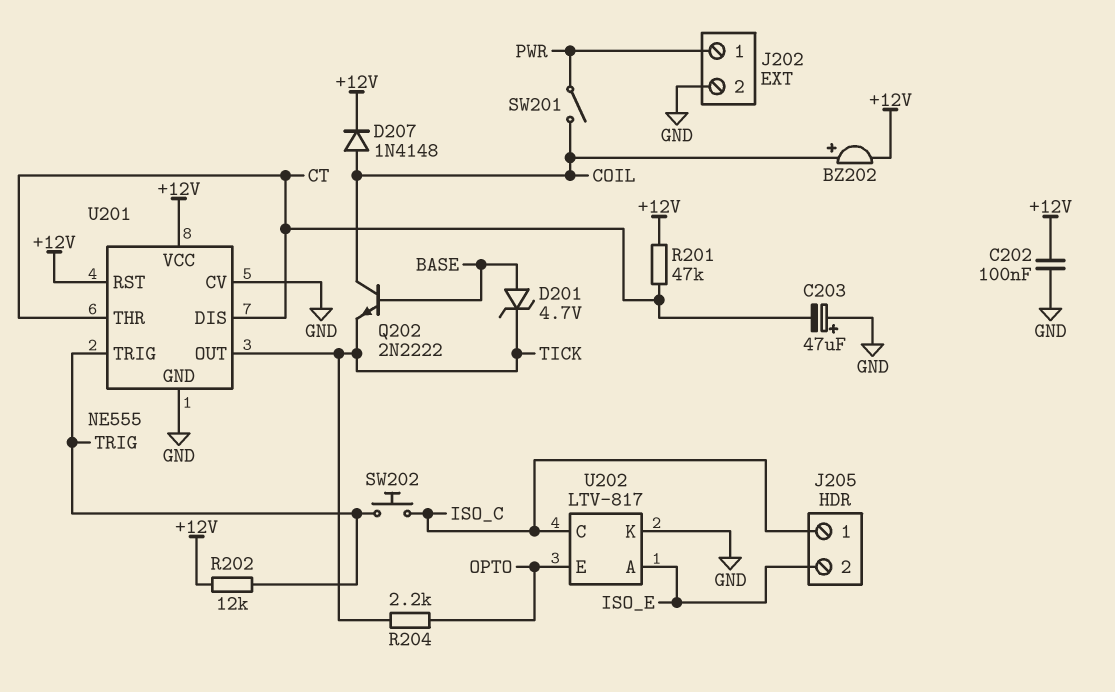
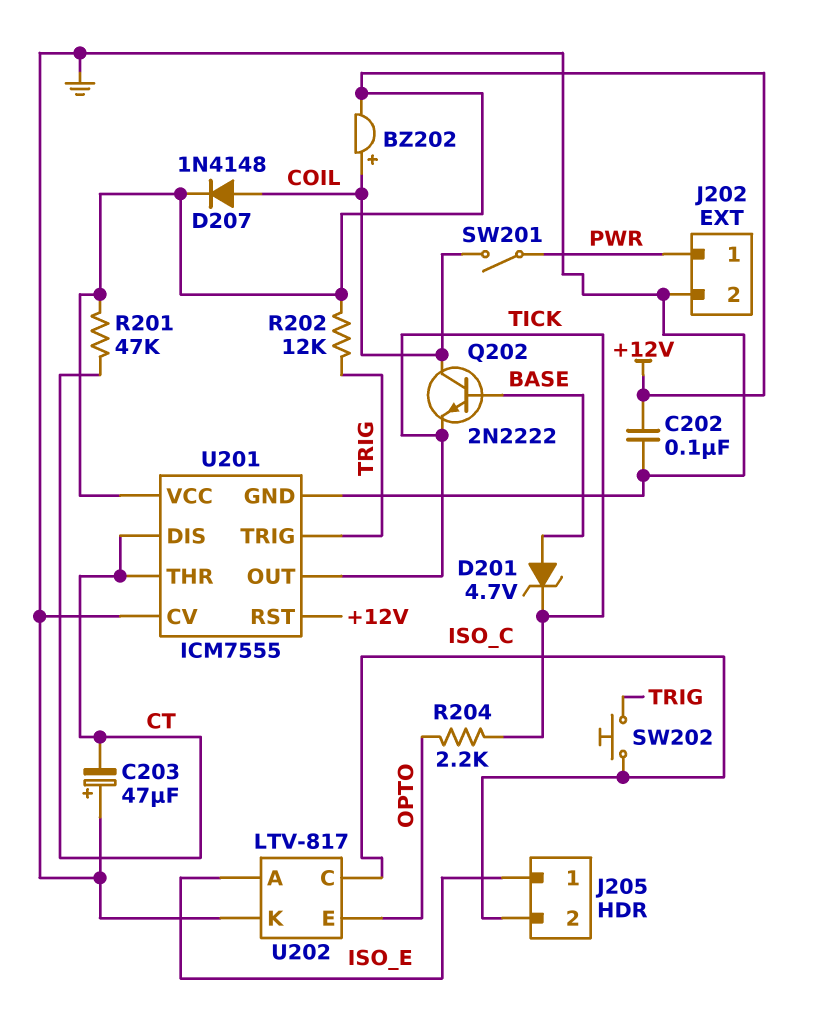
J205 pin 1: ISO_C -> ISO_E
J205 pin 2: ISO_E -> ISO_C
U201: NE555 -> ICM7555

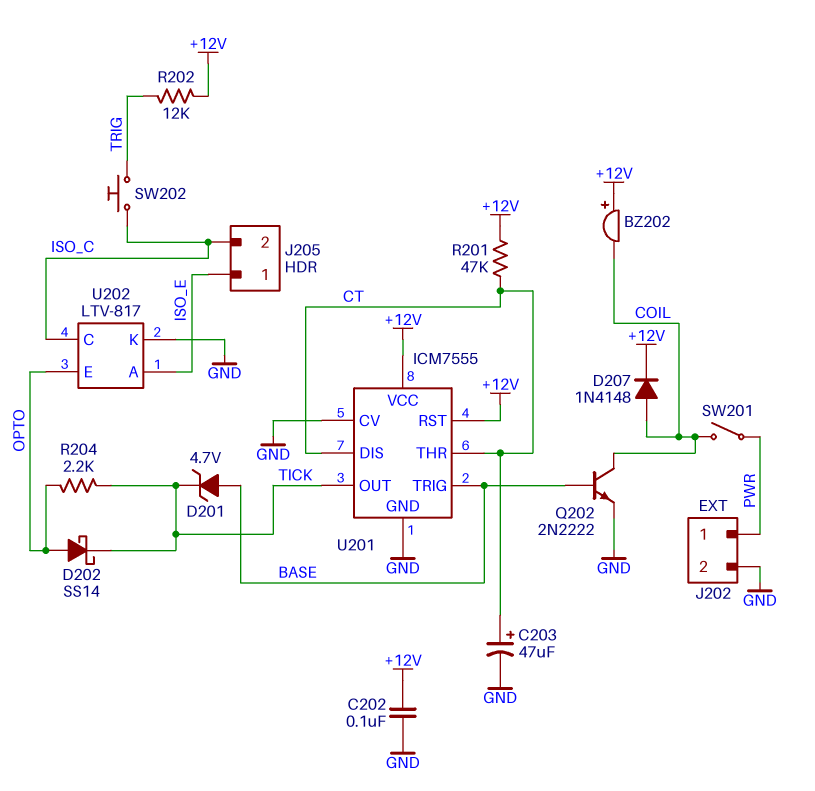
BZ202: buzzer (plus COIL, minus +12V) -> buzzer (plus +12V, minus COIL)
C203: 47uF (plus GND, minus CT) -> 47uF (plus CT, minus GND)
D202: none -> schottky SS14 (A OPTO, K TICK)
Q202: NPN 2N2222 (B BASE, C COIL, E TICK) -> NPN 2N2222 (B BASE, C COIL, E GND)
U201 pin TRIG: TRIG -> BASE

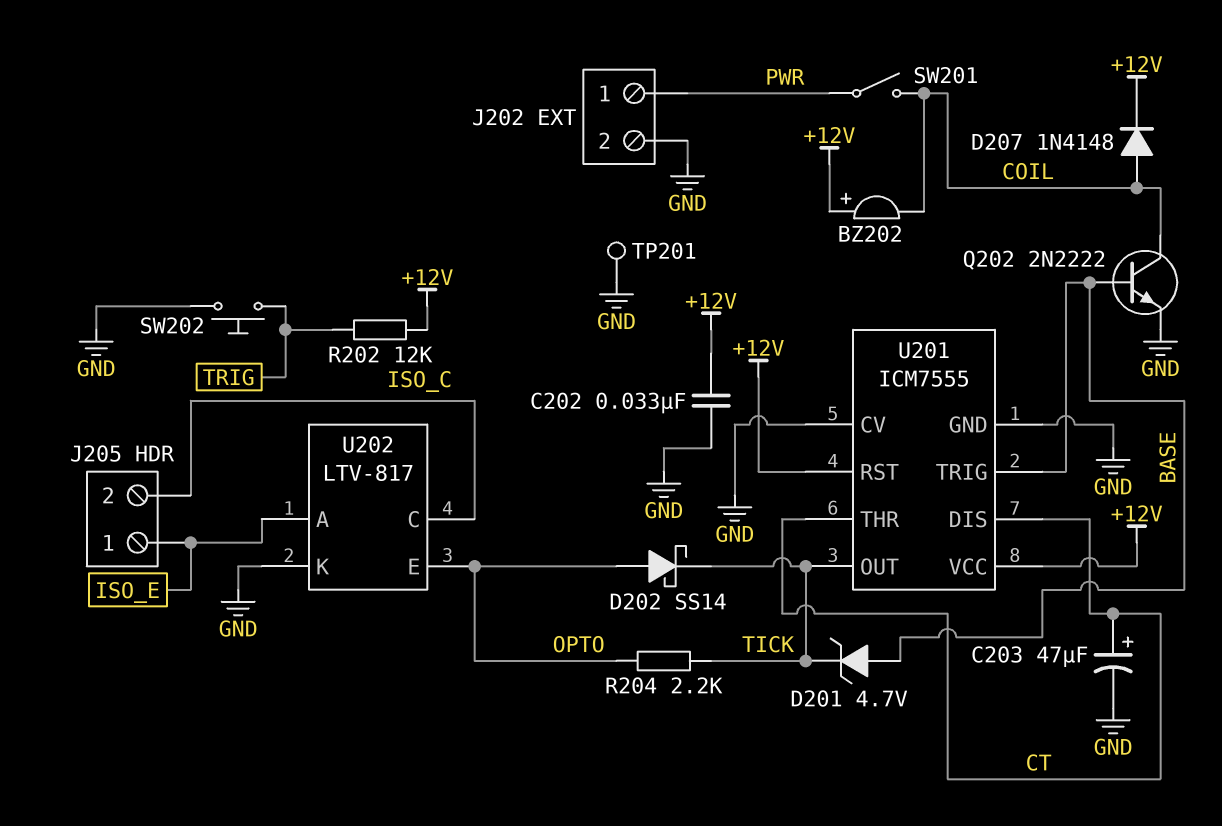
C202: 100nF (+12V, GND) -> 33nF (+12V, GND)
R201: 47k (+12V, CT) -> none
SW202: button (ISO_C, TRIG) -> button (GND, TRIG)
TP201: none -> test point (GND)

